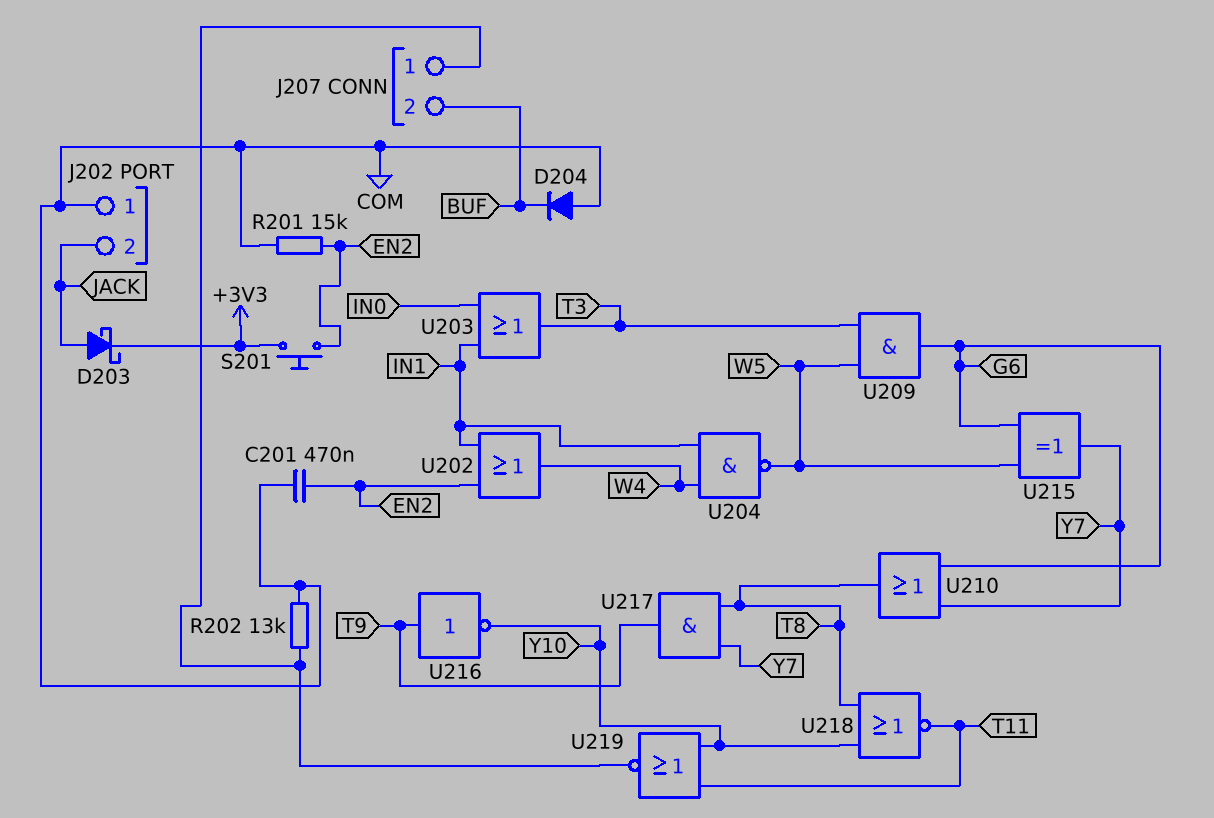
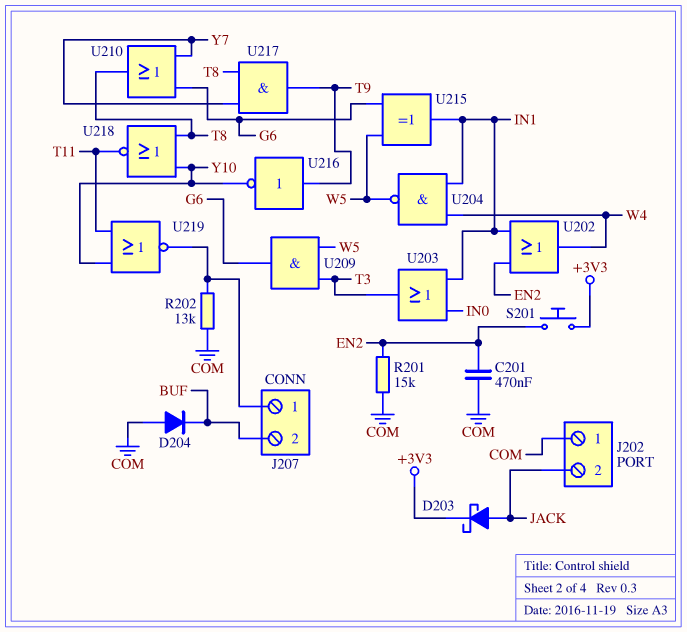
U215: XOR (in G6, in W5, out Y7) -> XOR (in G6, in W5, out IN1)

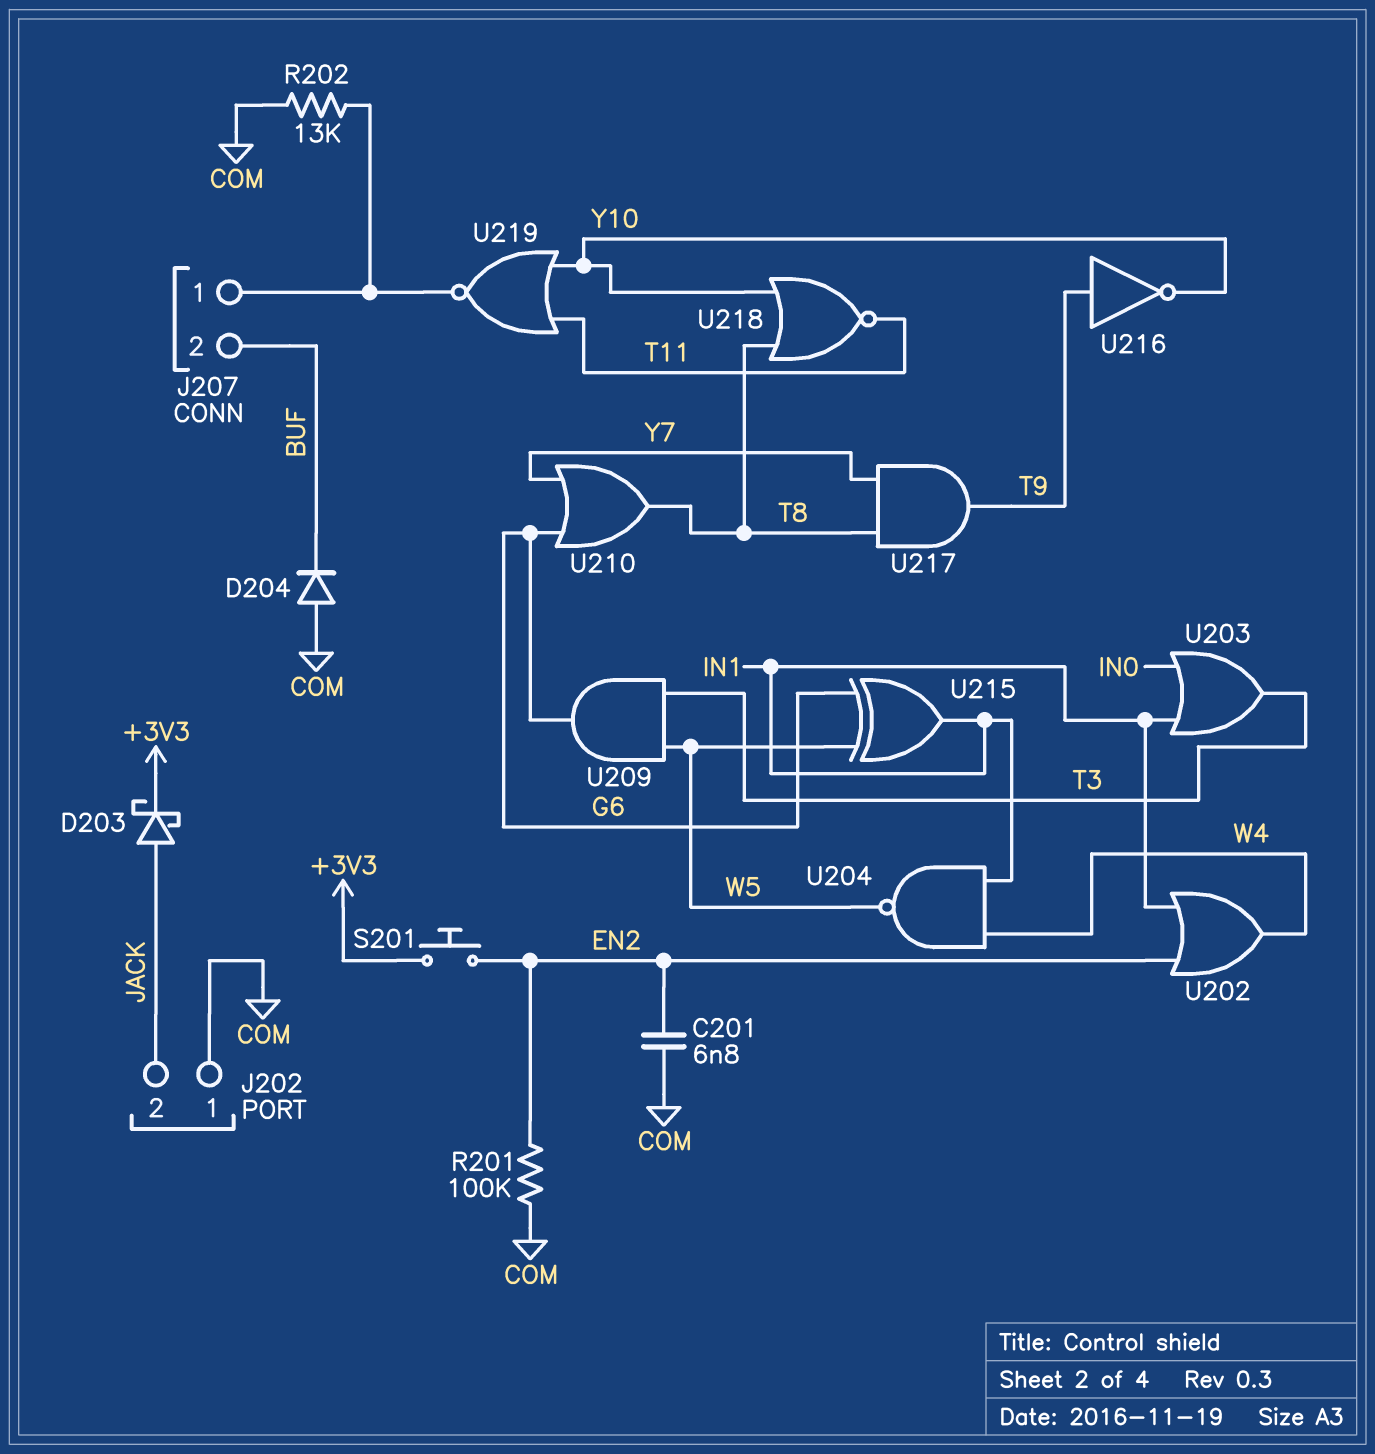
C201: 470nF (COM, EN2) -> 6.8nF (COM, EN2)
R201: 15k (COM, EN2) -> 100k (COM, EN2)

